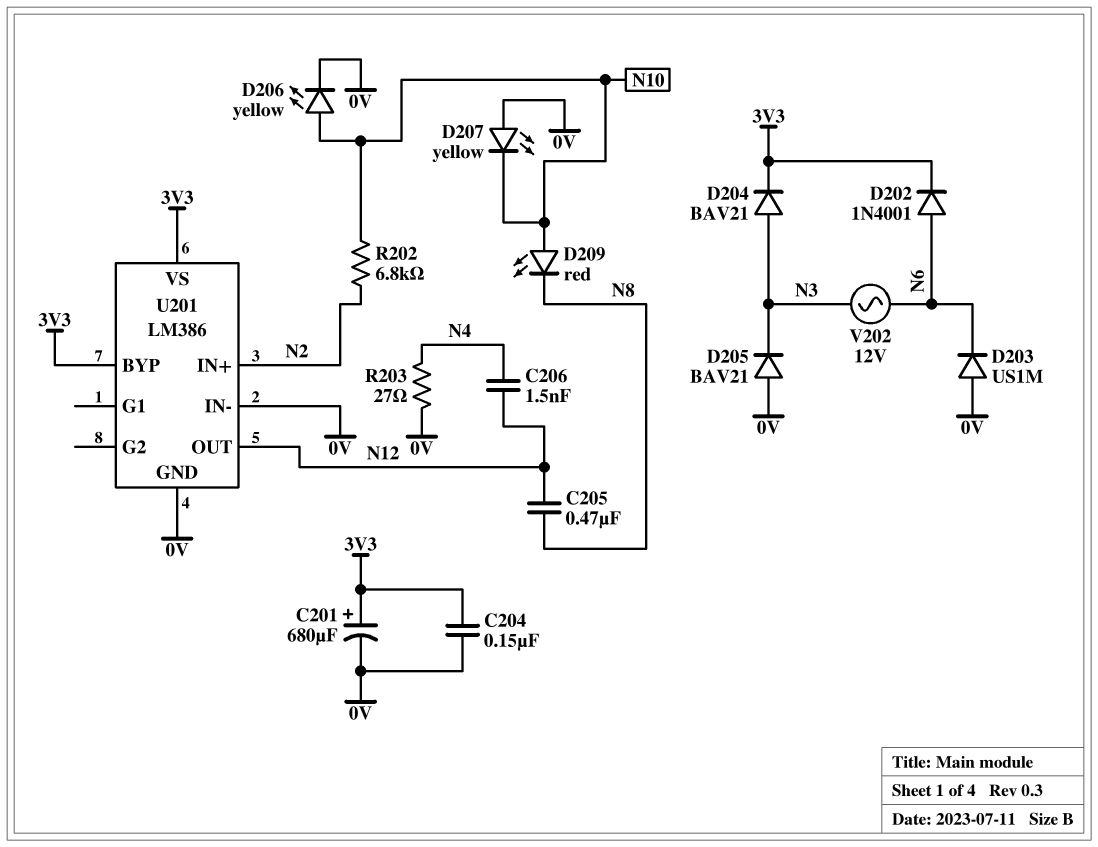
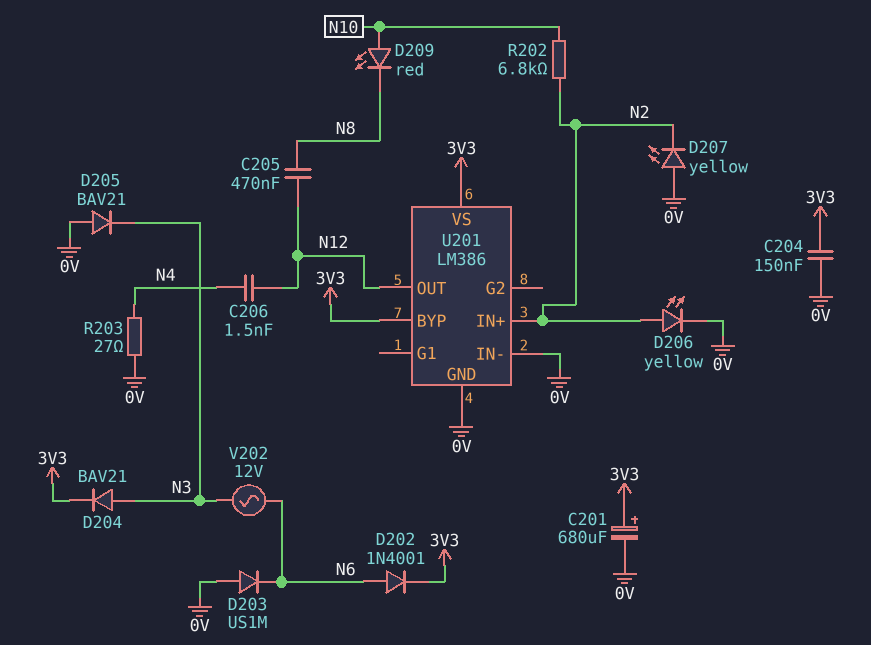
D206: LED yellow (A N10, K 0V) -> LED yellow (A N2, K 0V)
D207: LED yellow (A 0V, K N10) -> LED yellow (A 0V, K N2)

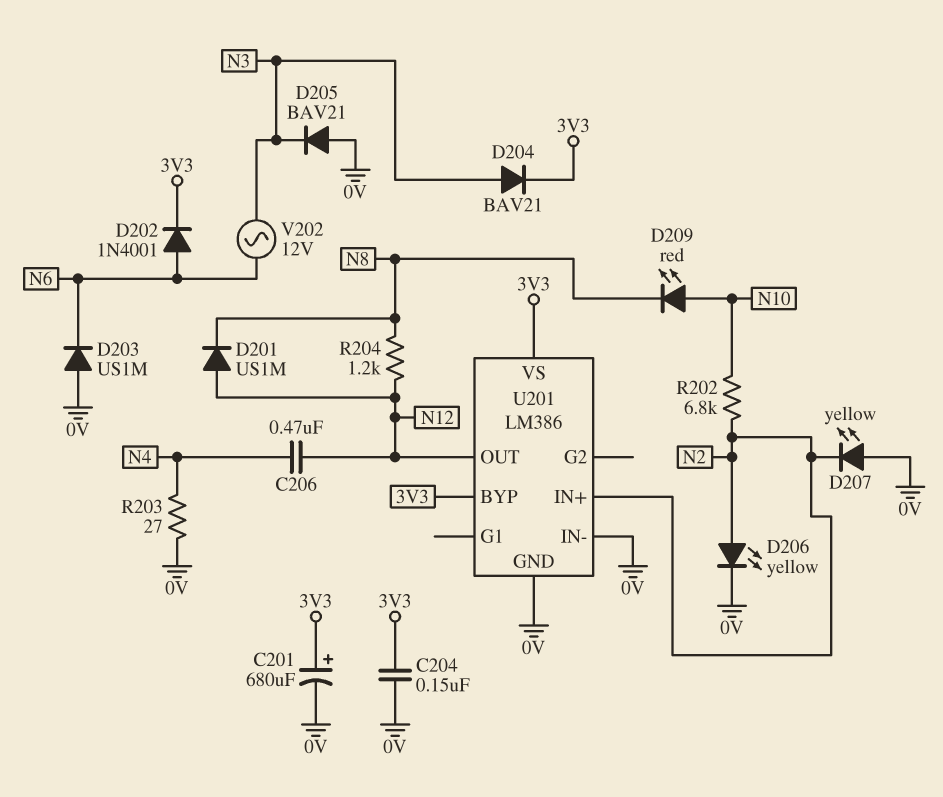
C205: 470nF (N8, N12) -> none
C206: 1.5nF (N4, N12) -> 470nF (N4, N12)
D201: none -> diode US1M (A N12, K N8)
R204: none -> 1.2k (N8, N12)

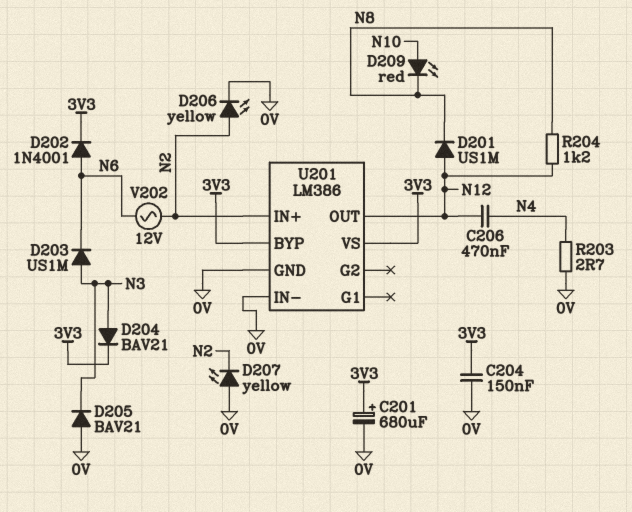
D203: diode US1M (A 0V, K N6) -> diode US1M (A N3, K N6)
R202: 6.8k (N2, N10) -> none
R203: 27 (0V, N4) -> 2.7 (0V, N4)
V202: AC 12V (N3, N6) -> AC 12V (N2, N6)

